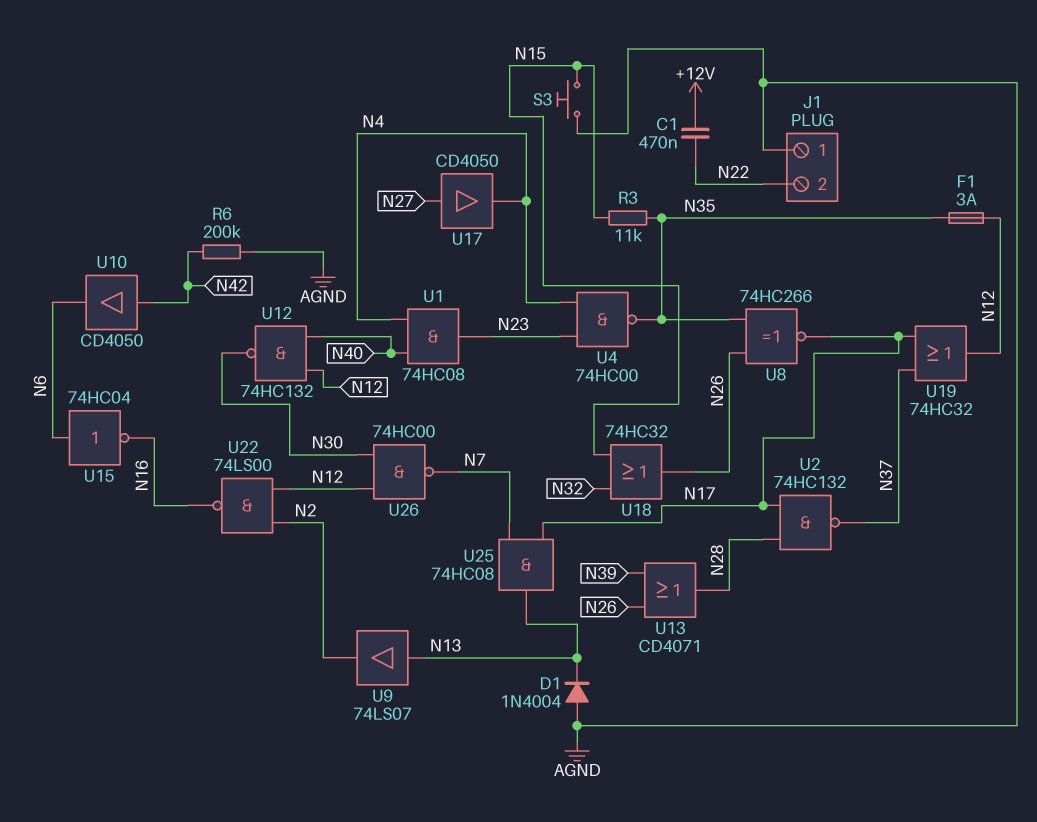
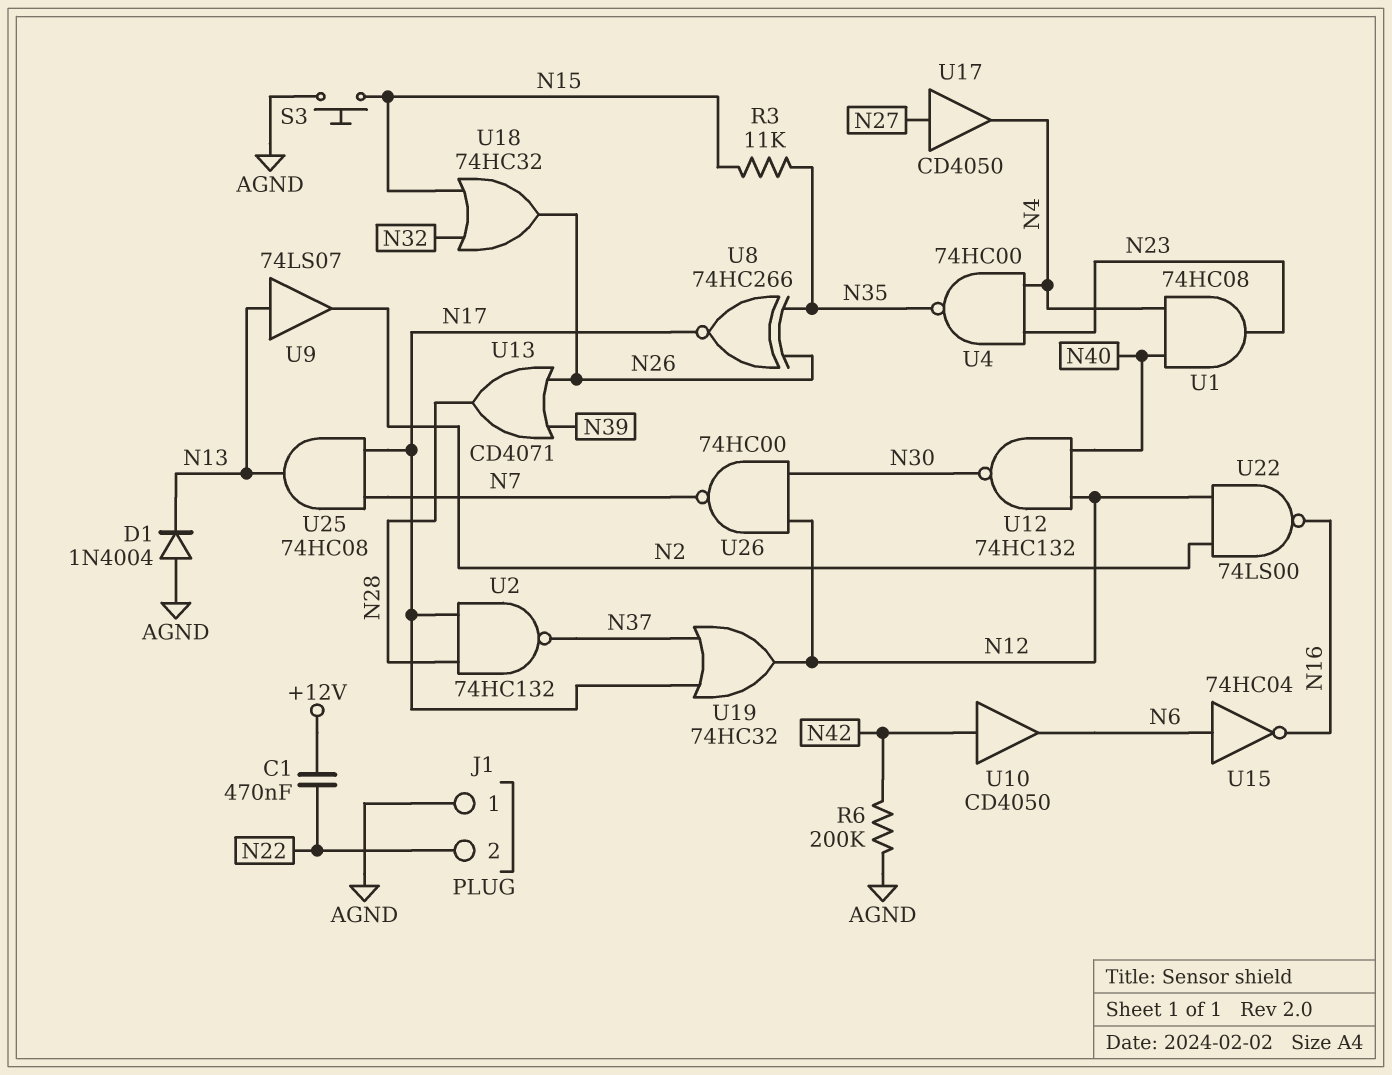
F1: 3A (N12, N35) -> none

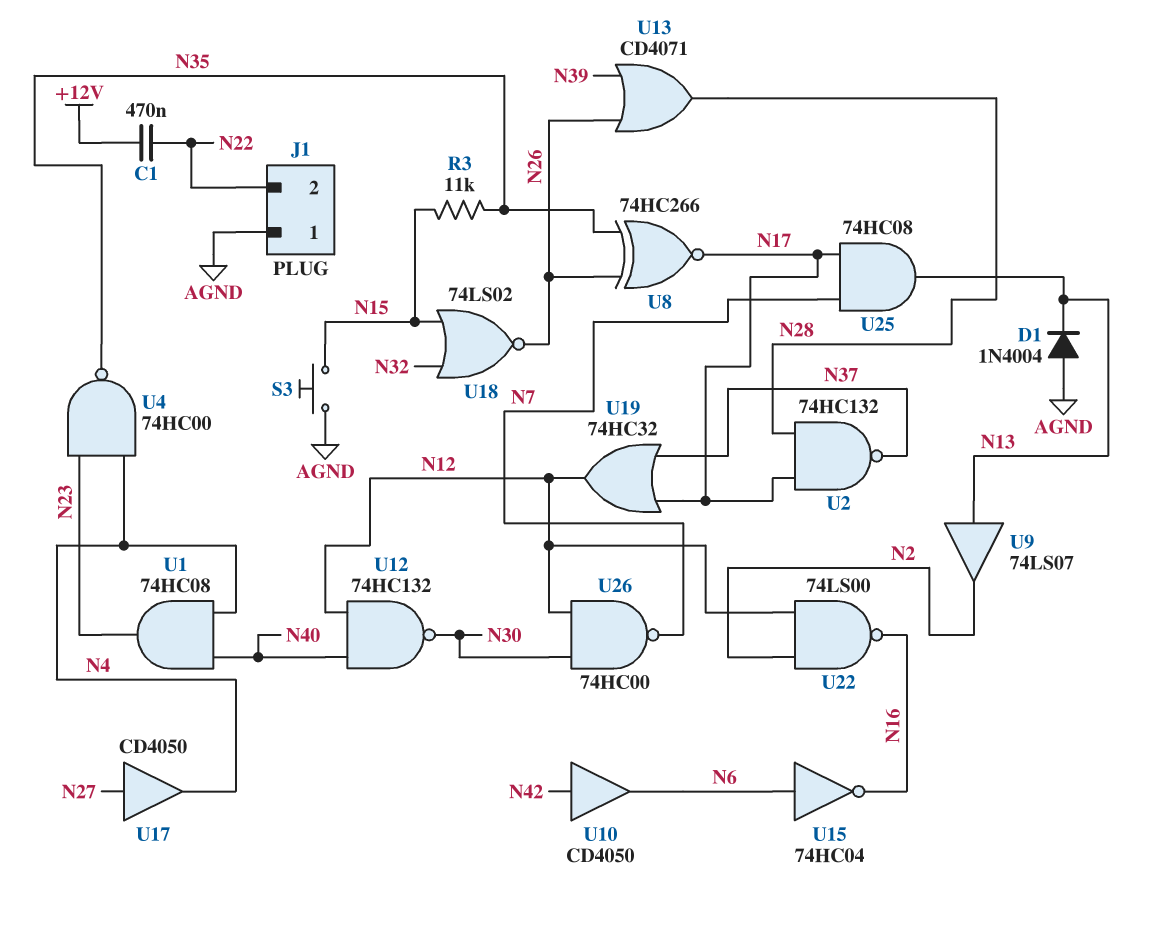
R6: 200k (AGND, N42) -> none
U18: OR 74HC32 (in N15, in N32, out N26) -> NOR 74LS02 (in N15, in N32, out N26)

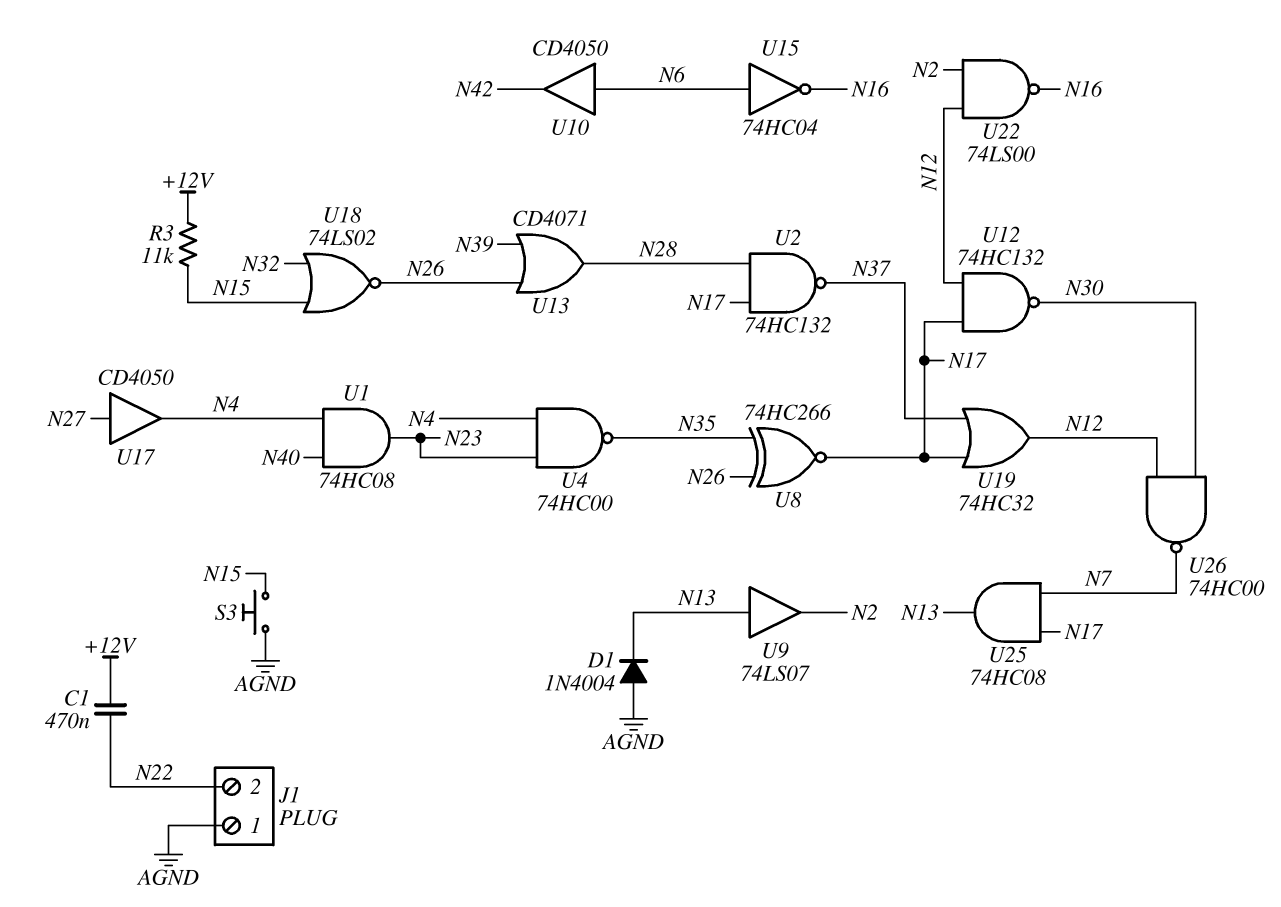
R3: 11k (N15, N35) -> 11k (+12V, N15)
U10: buffer CD4050 (in N42, out N6) -> buffer CD4050 (in N6, out N42)
U12: NAND 74HC132 (in N12, in N40, out N30) -> NAND 74HC132 (in N12, in N17, out N30)

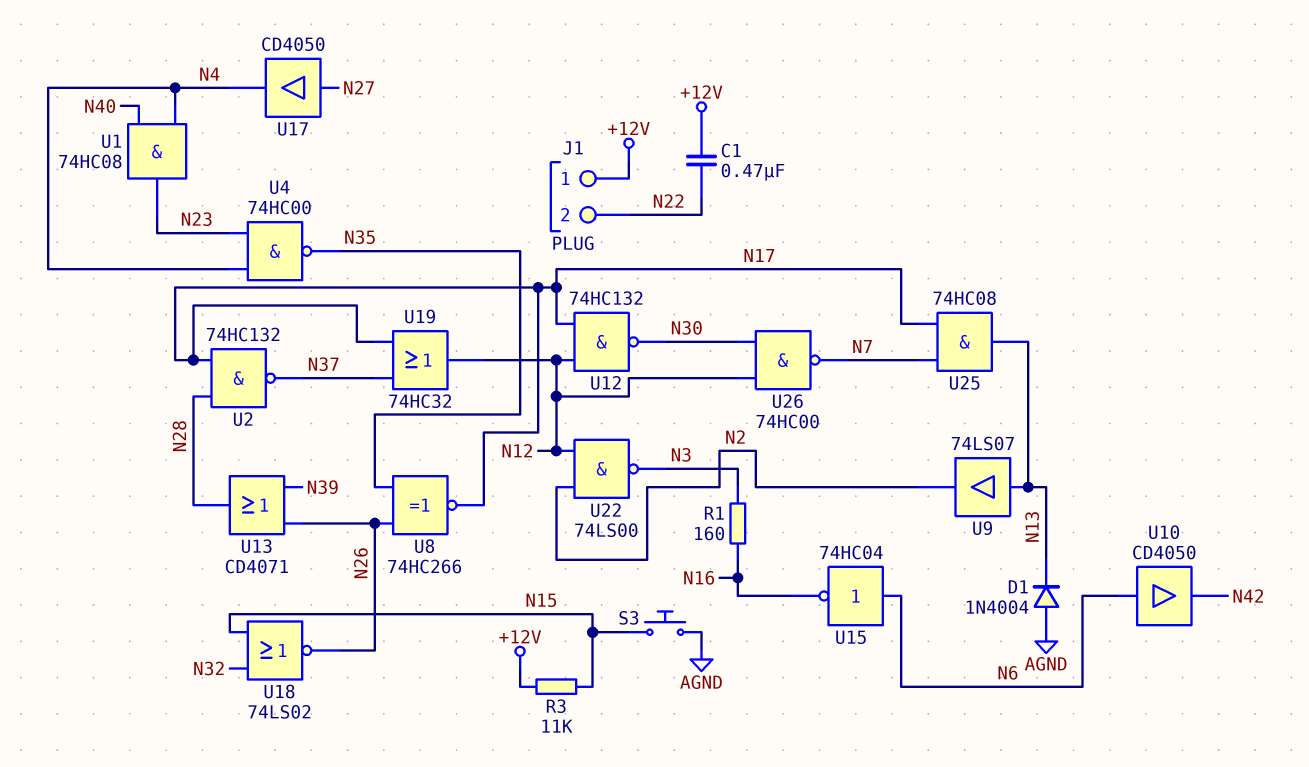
J1 pin 1: AGND -> +12V
R1: none -> 160 (N3, N16)
U22: NAND 74LS00 (in N2, in N12, out N16) -> NAND 74LS00 (in N2, in N12, out N3)

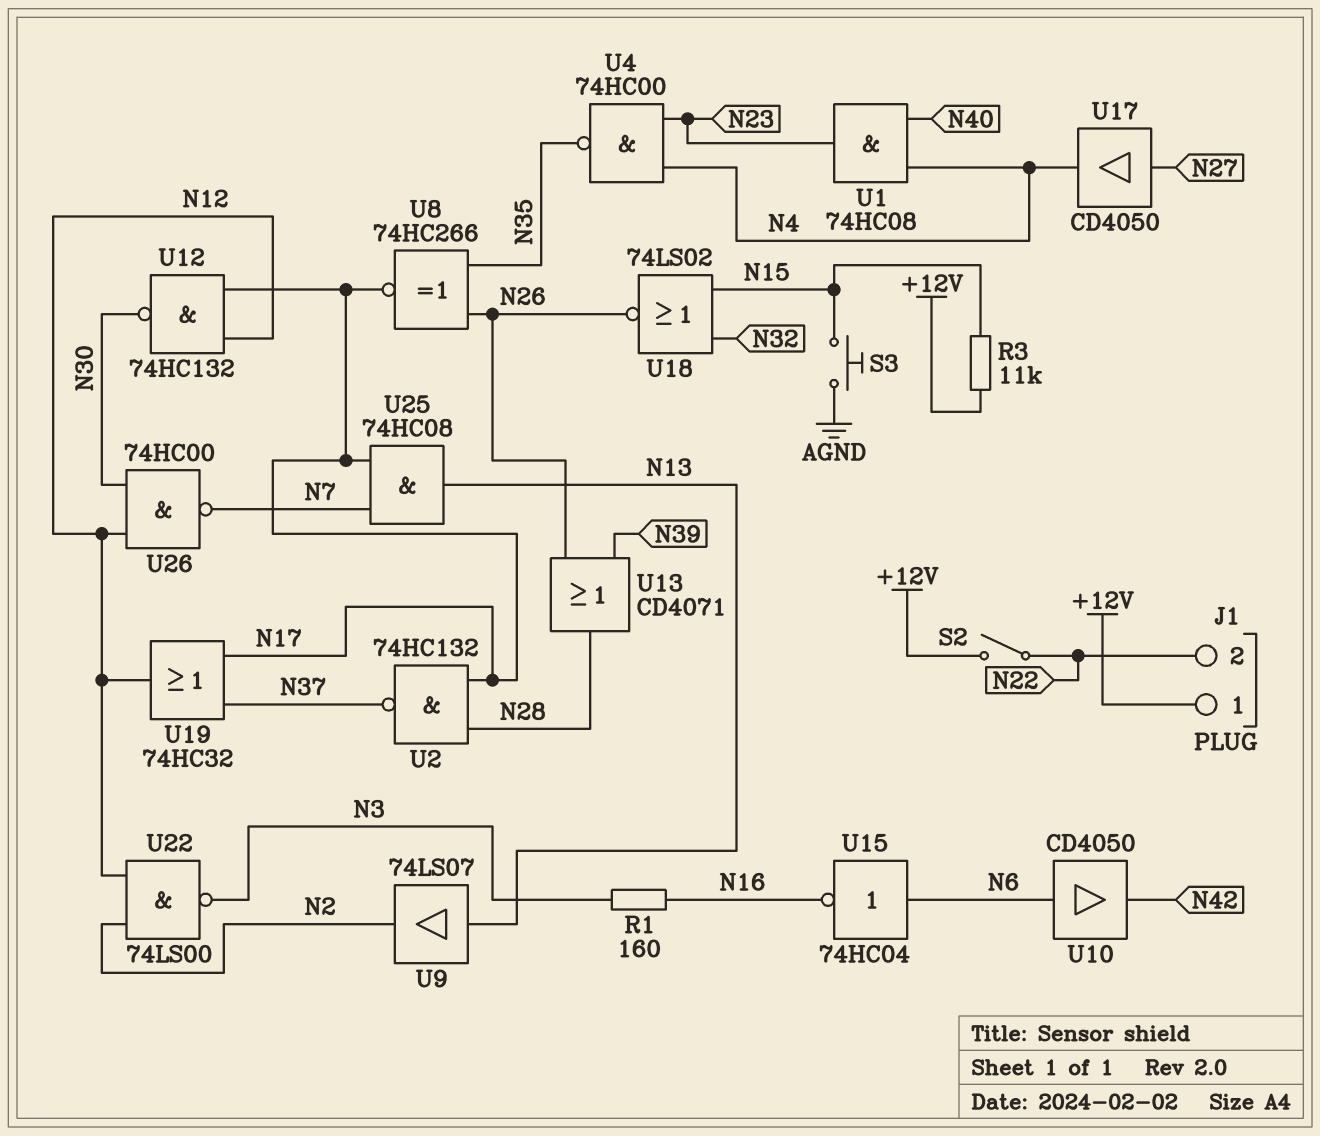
C1: 470nF (+12V, N22) -> none
D1: diode 1N4004 (A AGND, K N13) -> none
S2: none -> switch (+12V, N22)

